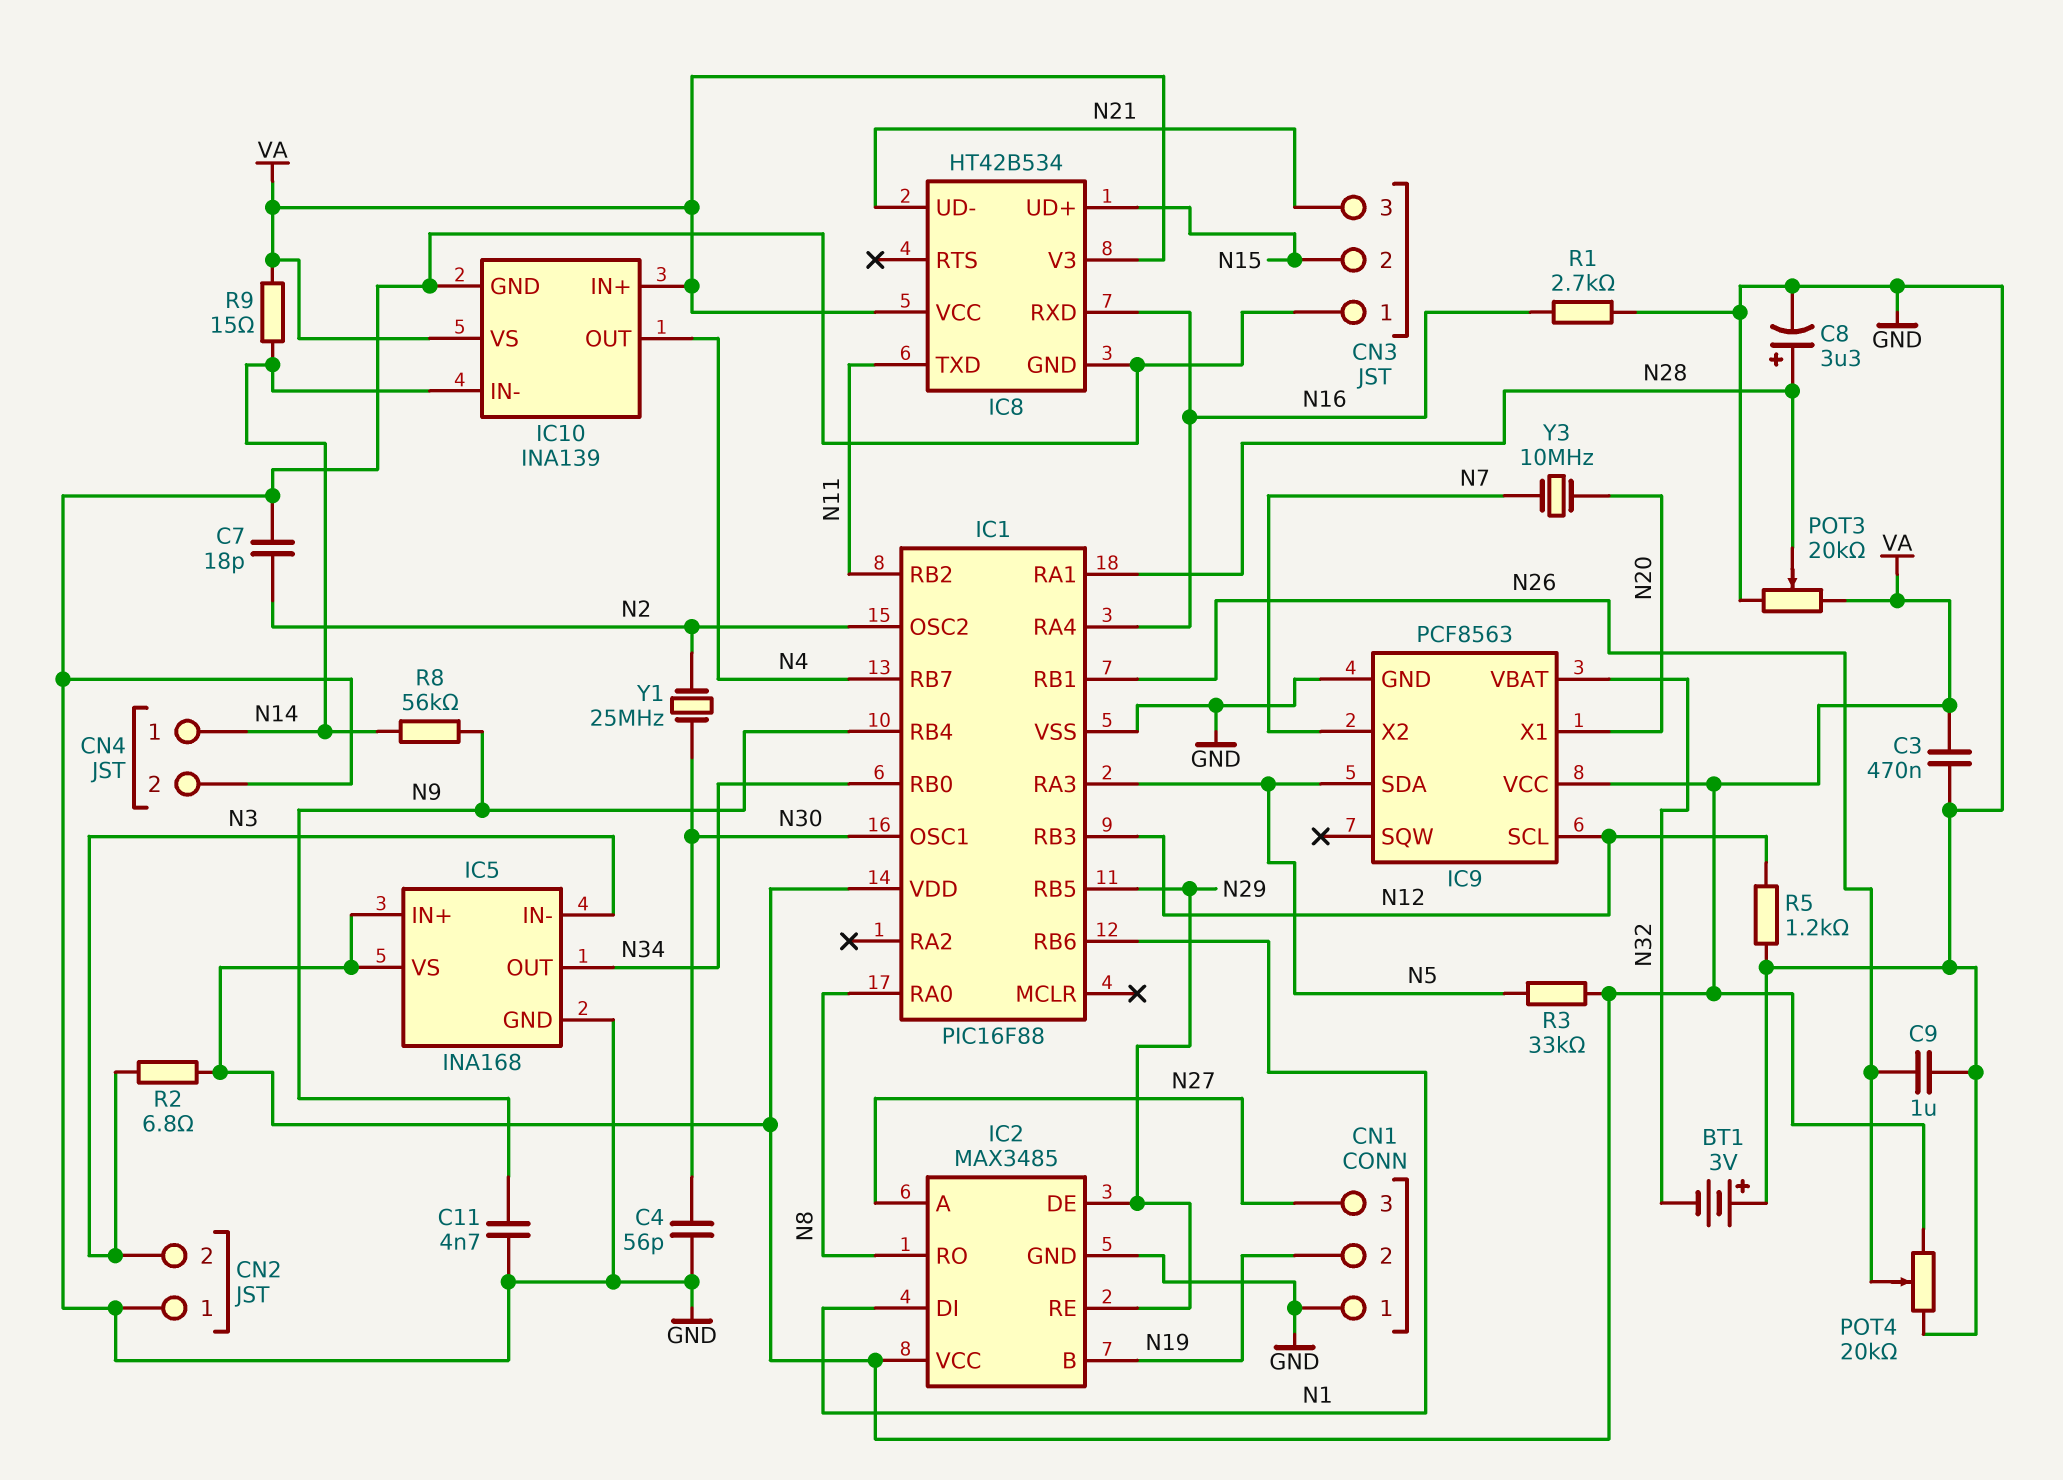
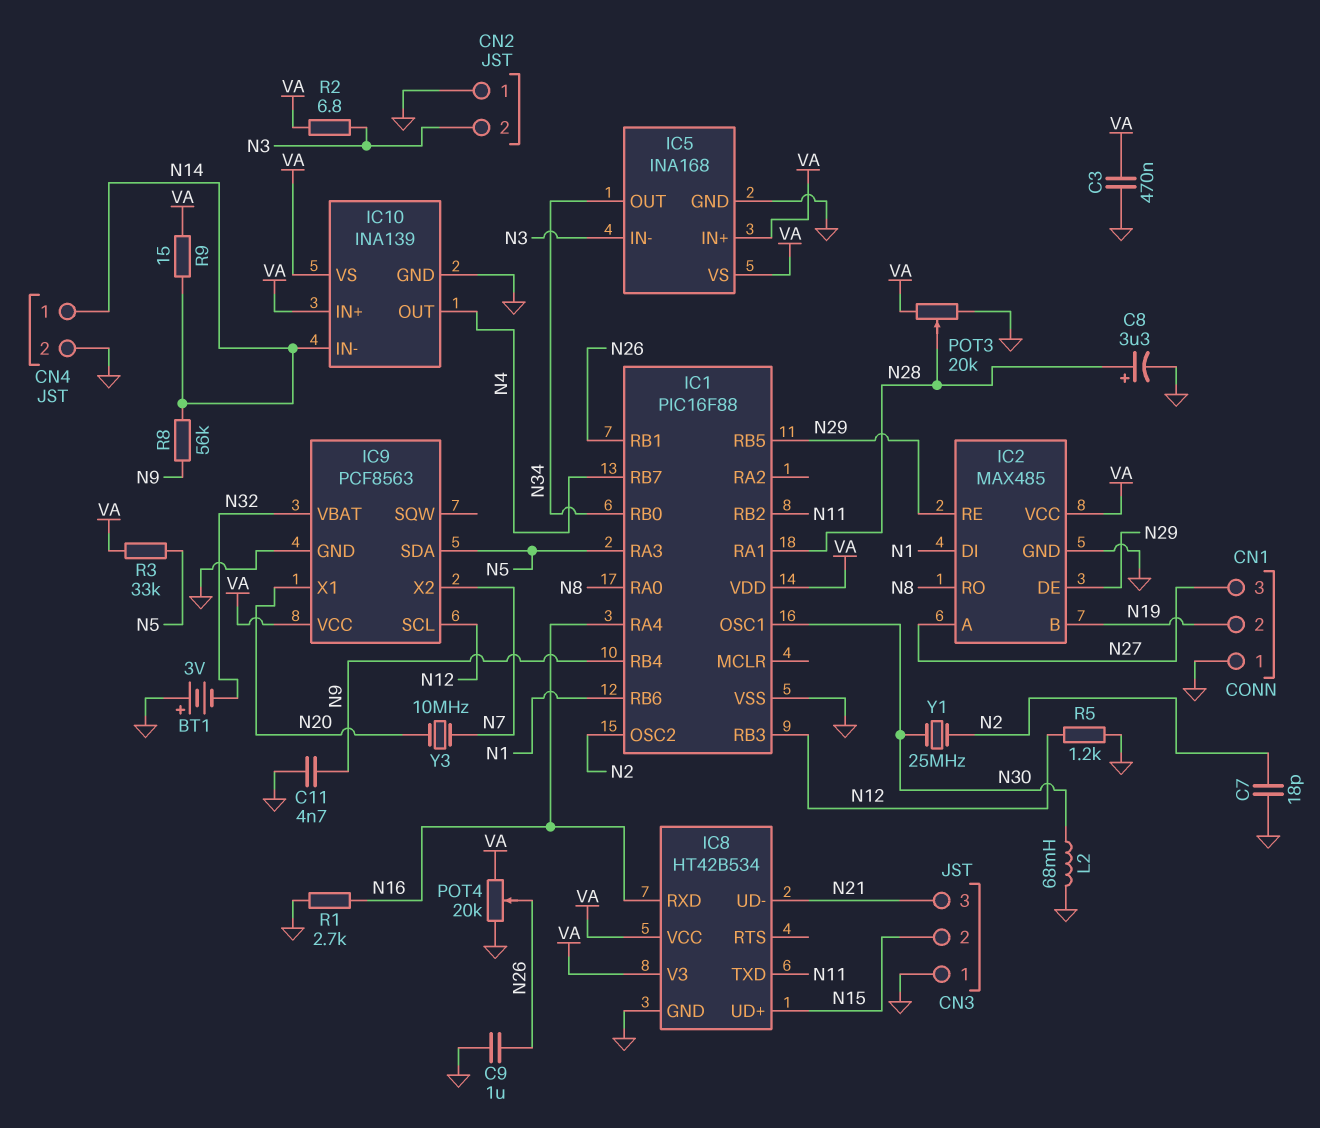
C4: 56pF (GND, N30) -> none
IC2: MAX3485 -> MAX485
L2: none -> 68mH (GND, N30)

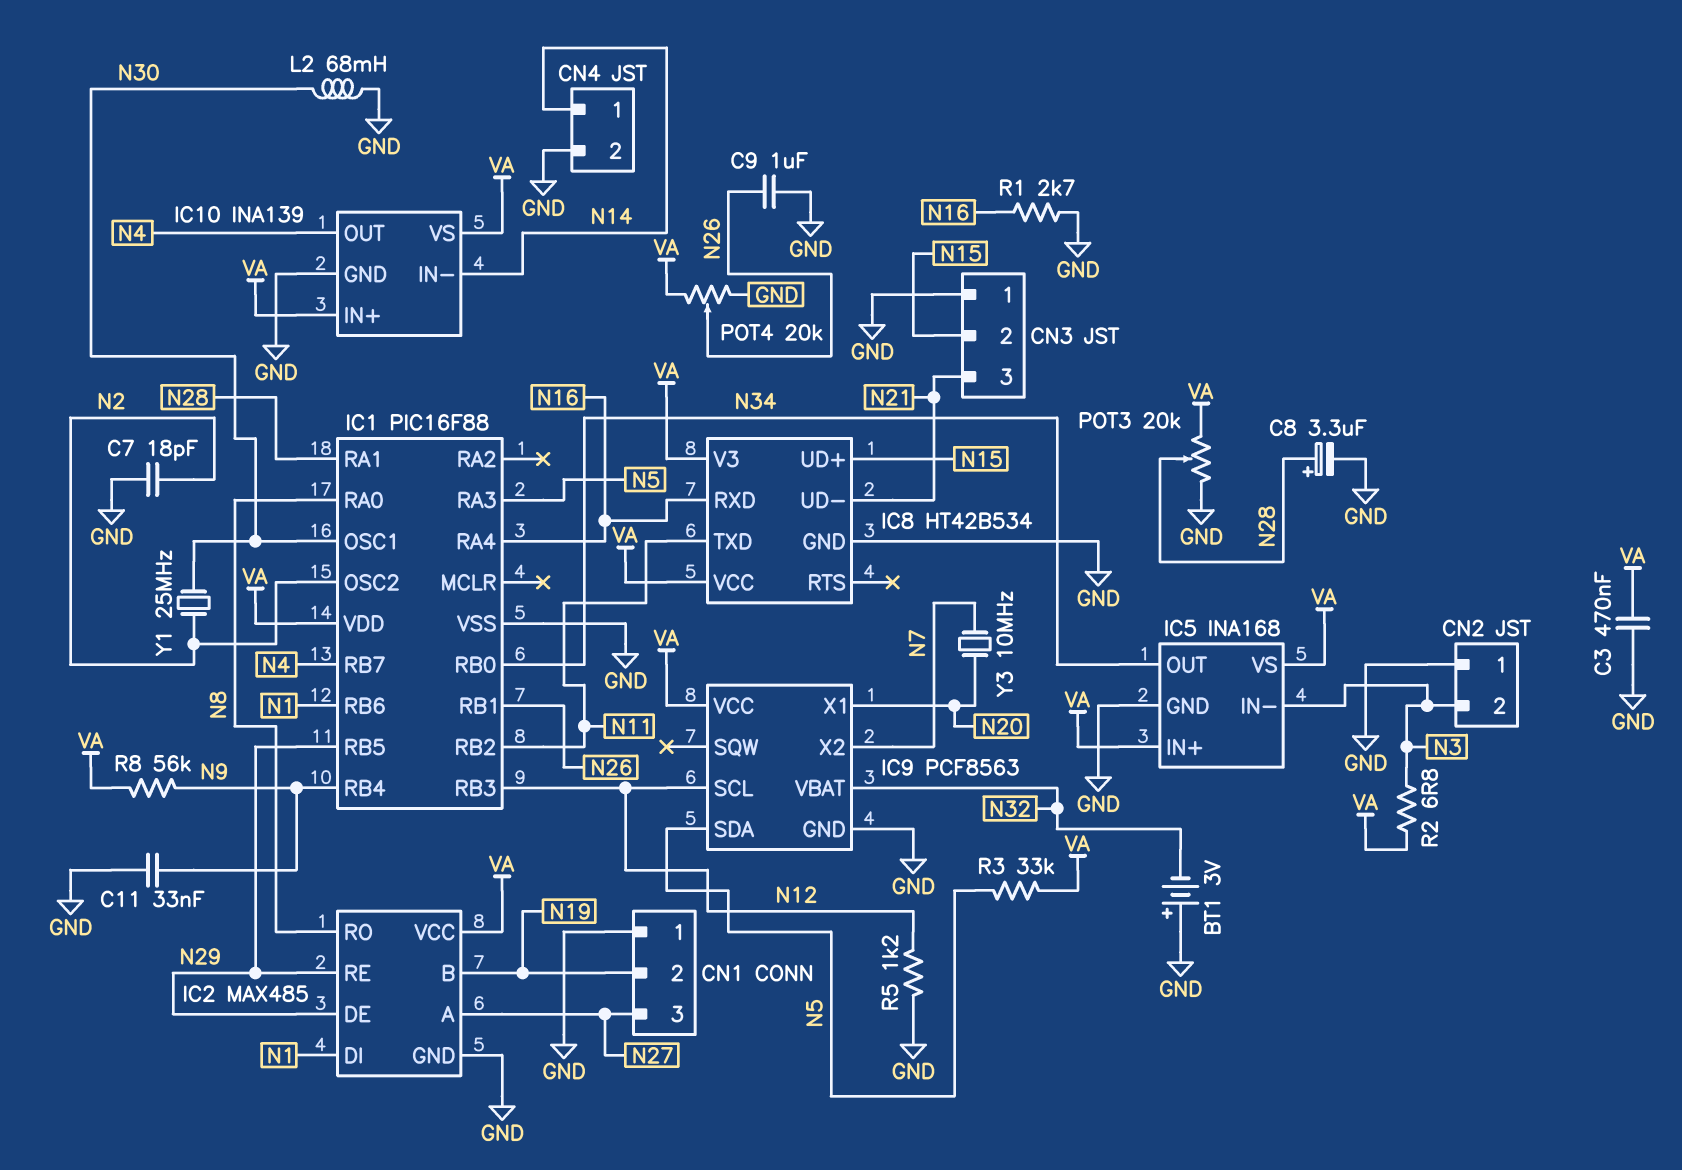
C11: 4.7nF (GND, N9) -> 33nF (GND, N9)
R8: 56k (N9, N14) -> 56k (N9, VA)
R9: 15 (N14, VA) -> none

